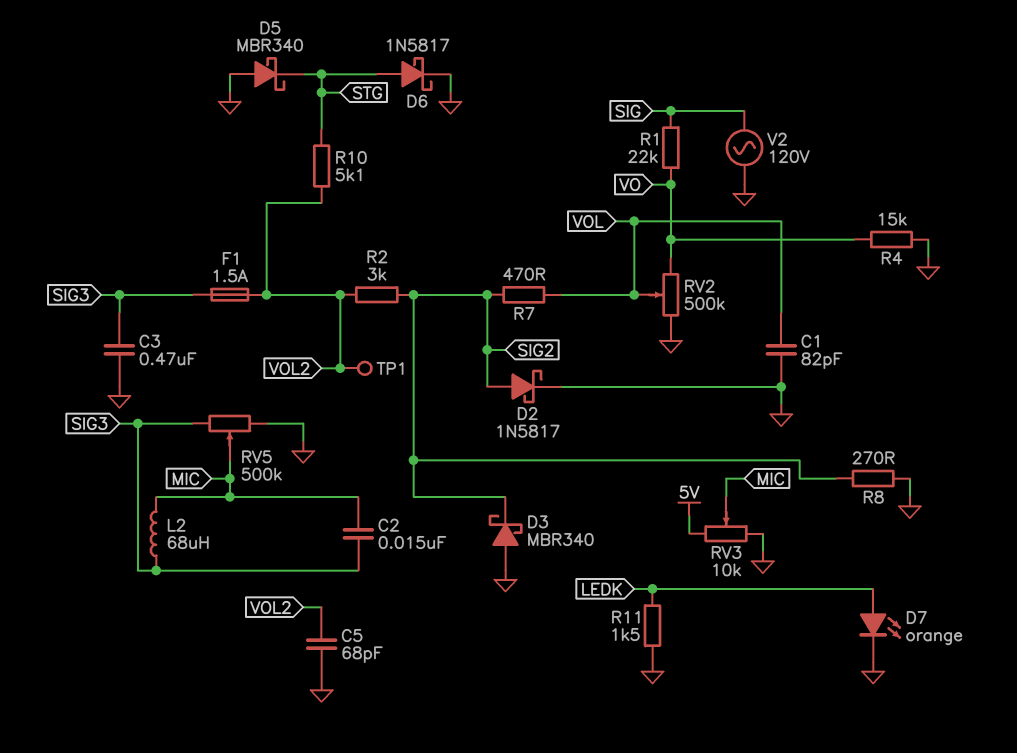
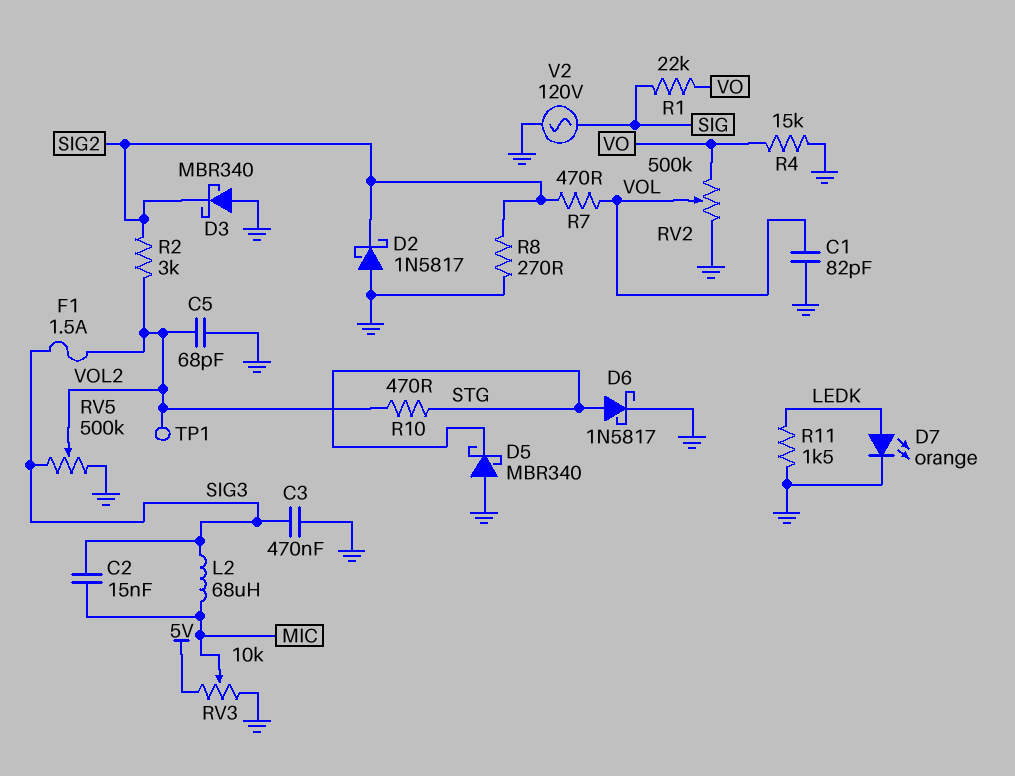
D2: schottky 1N5817 (A SIG2, K GND) -> schottky 1N5817 (A GND, K SIG2)
R10: 5.1k (STG, VOL2) -> 470 (STG, VOL2)
RV5: 500k (GND, SIG3, wiper MIC) -> 500k (GND, SIG3, wiper VOL2)

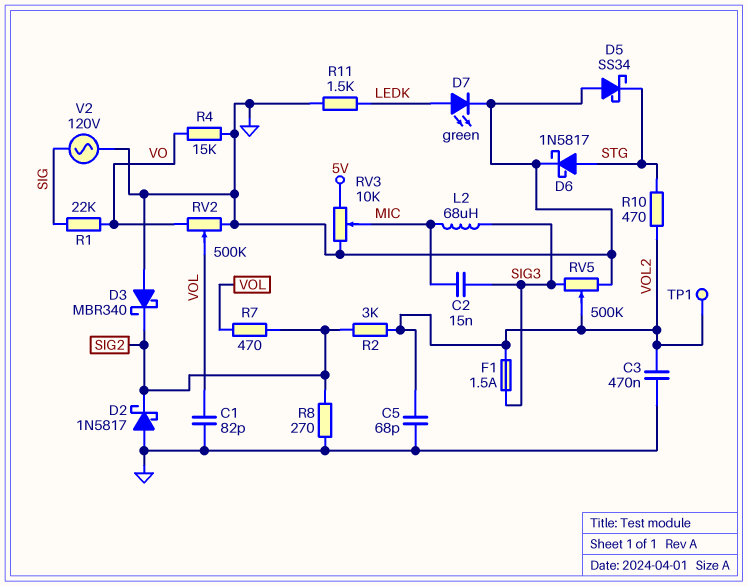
C3: 470nF (GND, SIG3) -> 470nF (GND, VOL2)
D5: schottky MBR340 (A GND, K STG) -> schottky SS34 (A GND, K STG)
D7: LED orange (A LEDK, K GND) -> LED green (A LEDK, K GND)

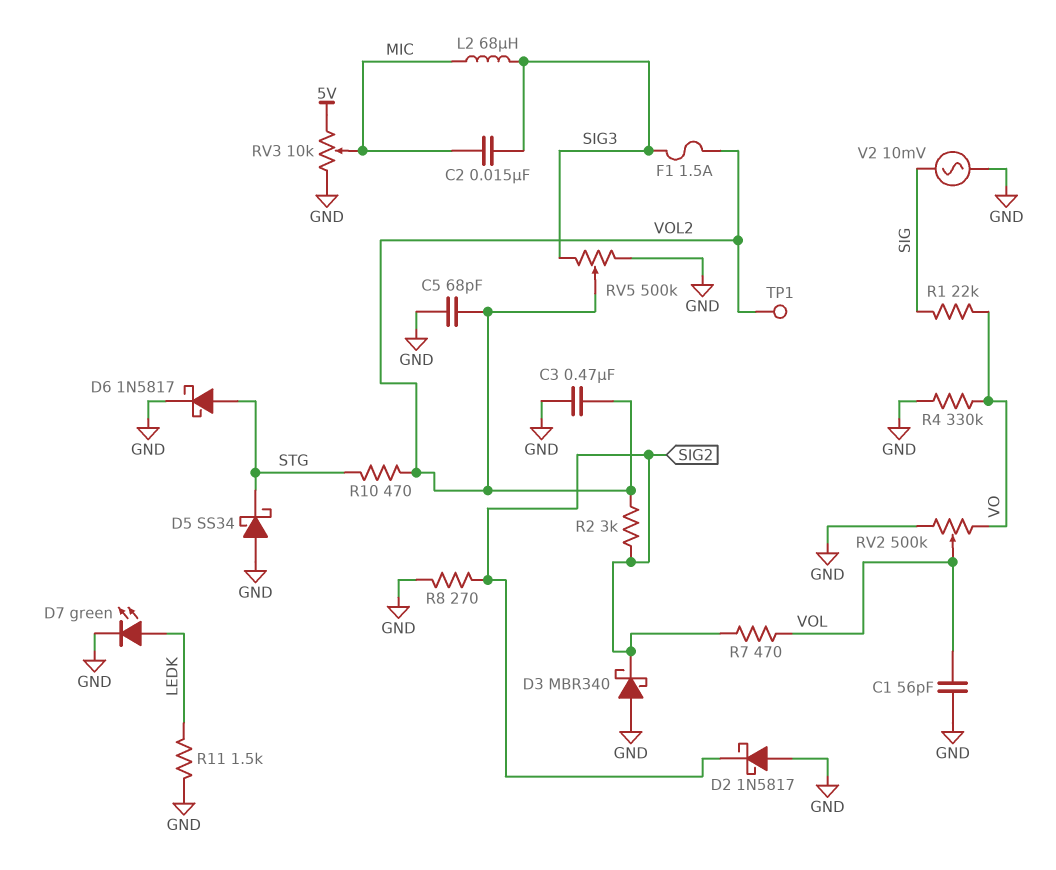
C1: 82pF (GND, VOL) -> 56pF (GND, VOL)
R4: 15k (GND, VO) -> 330k (GND, VO)
V2: AC 120V (GND, SIG) -> AC 10mV (GND, SIG)

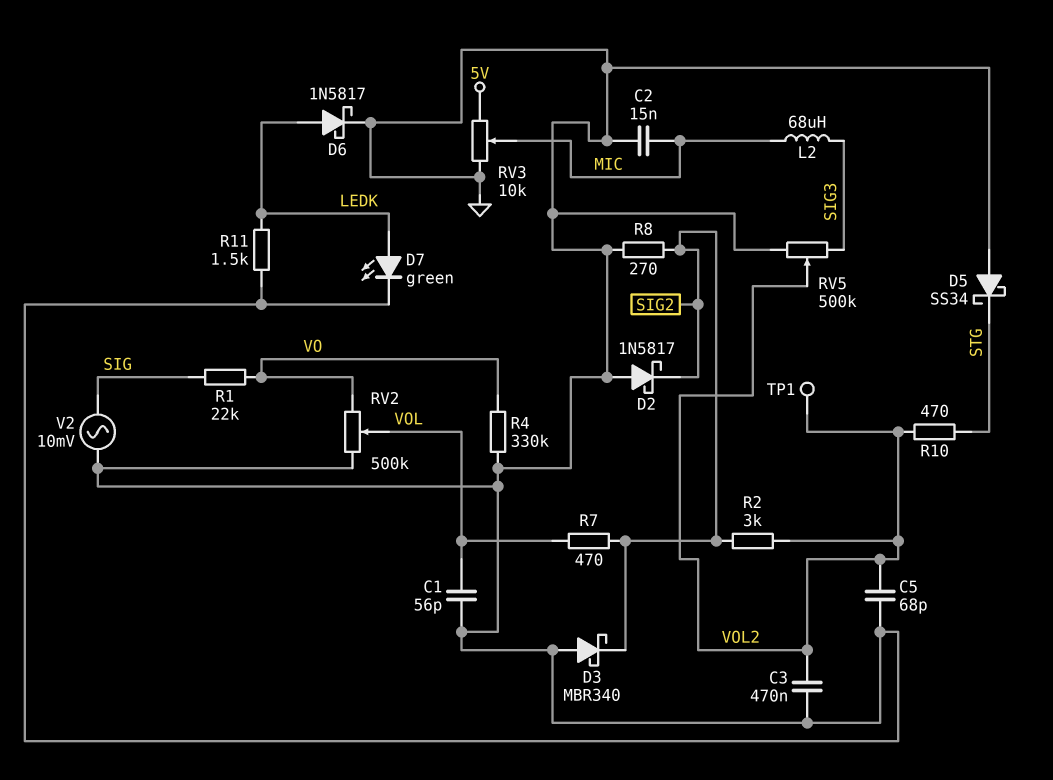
C2: 15nF (MIC, SIG3) -> 15nF (GND, MIC)
D6: schottky 1N5817 (A STG, K GND) -> schottky 1N5817 (A LEDK, K GND)
F1: 1.5A (SIG3, VOL2) -> none

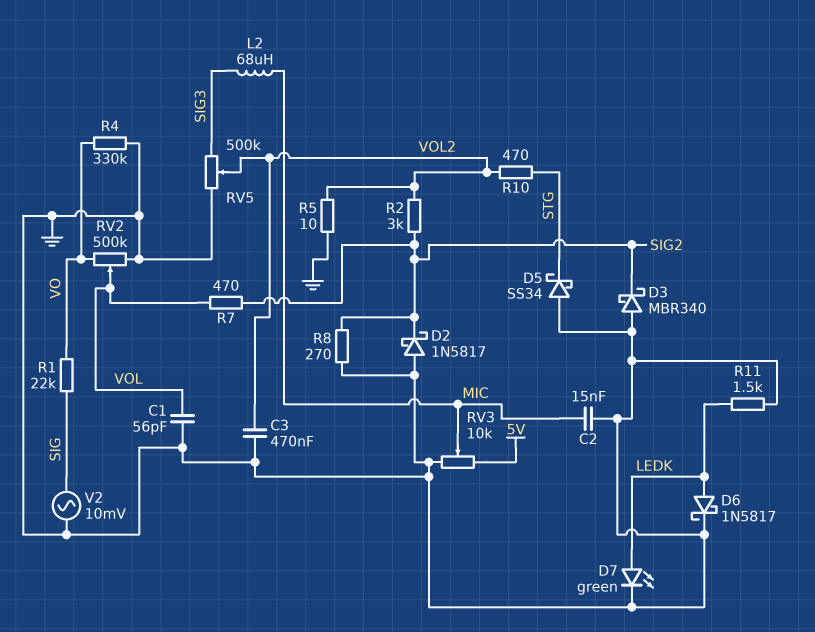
C5: 68pF (GND, VOL2) -> none
R5: none -> 10 (GND, VOL2)
TP1: test point (VOL2) -> none

